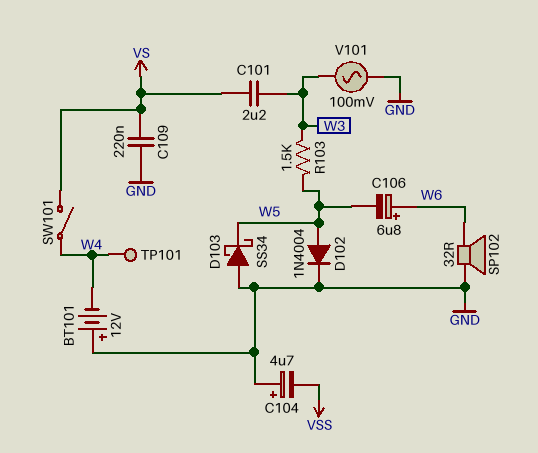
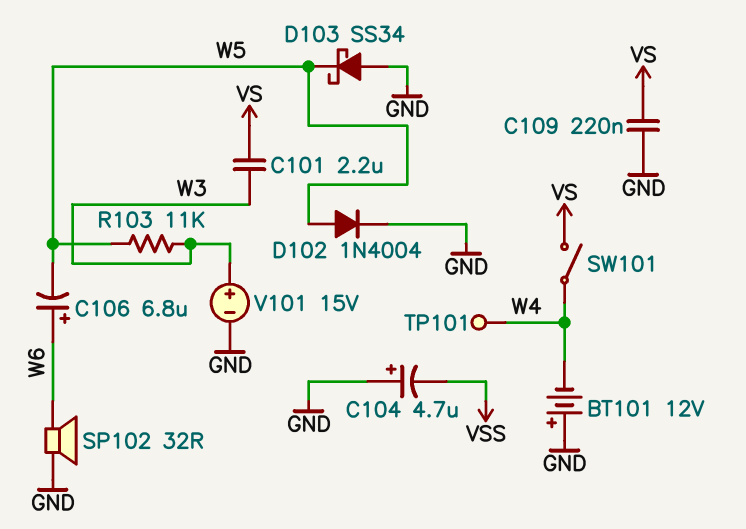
R103: 1.5k (W3, W5) -> 11k (W3, W5)
V101: AC 100mV (GND, W3) -> 15V (plus W3, minus GND)

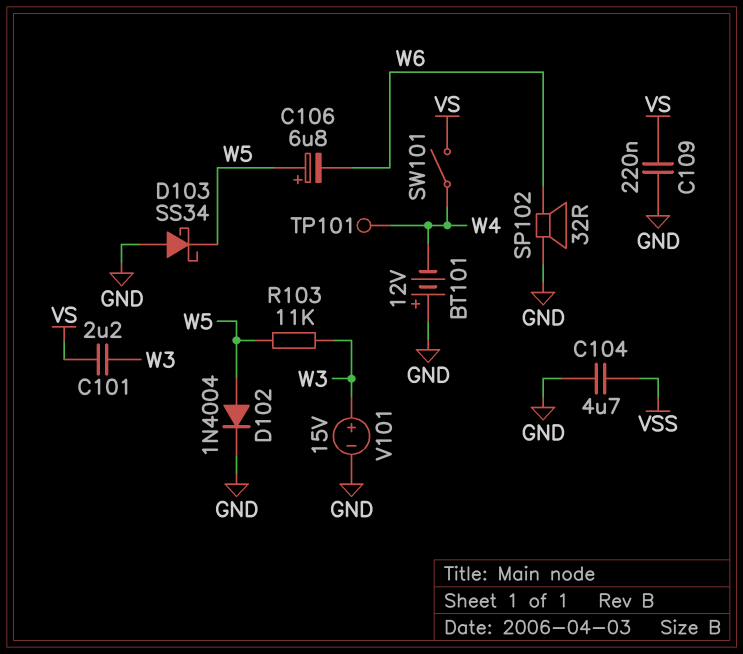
C104: 4.7uF (plus GND, minus VSS) -> 4.7uF (GND, VSS)
C106: 6.8uF (plus W6, minus W5) -> 6.8uF (plus W5, minus W6)

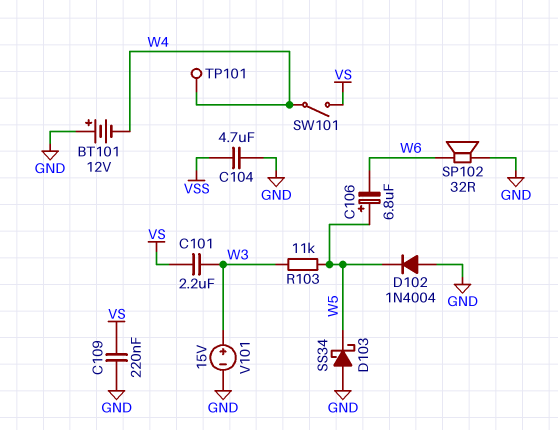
D102: diode 1N4004 (A W5, K GND) -> diode 1N4004 (A GND, K W5)

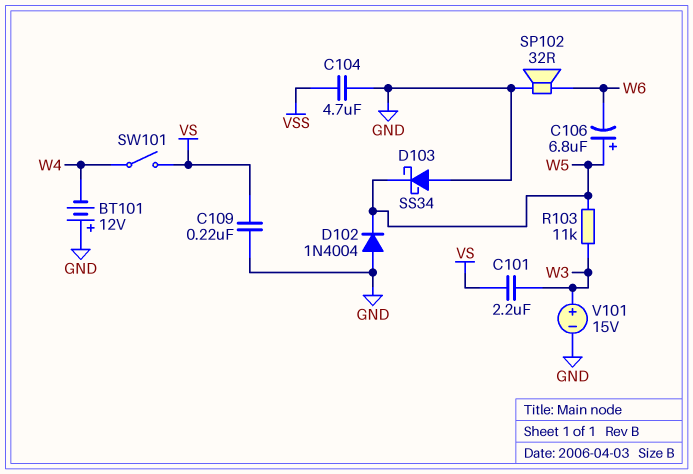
TP101: test point (W4) -> none

